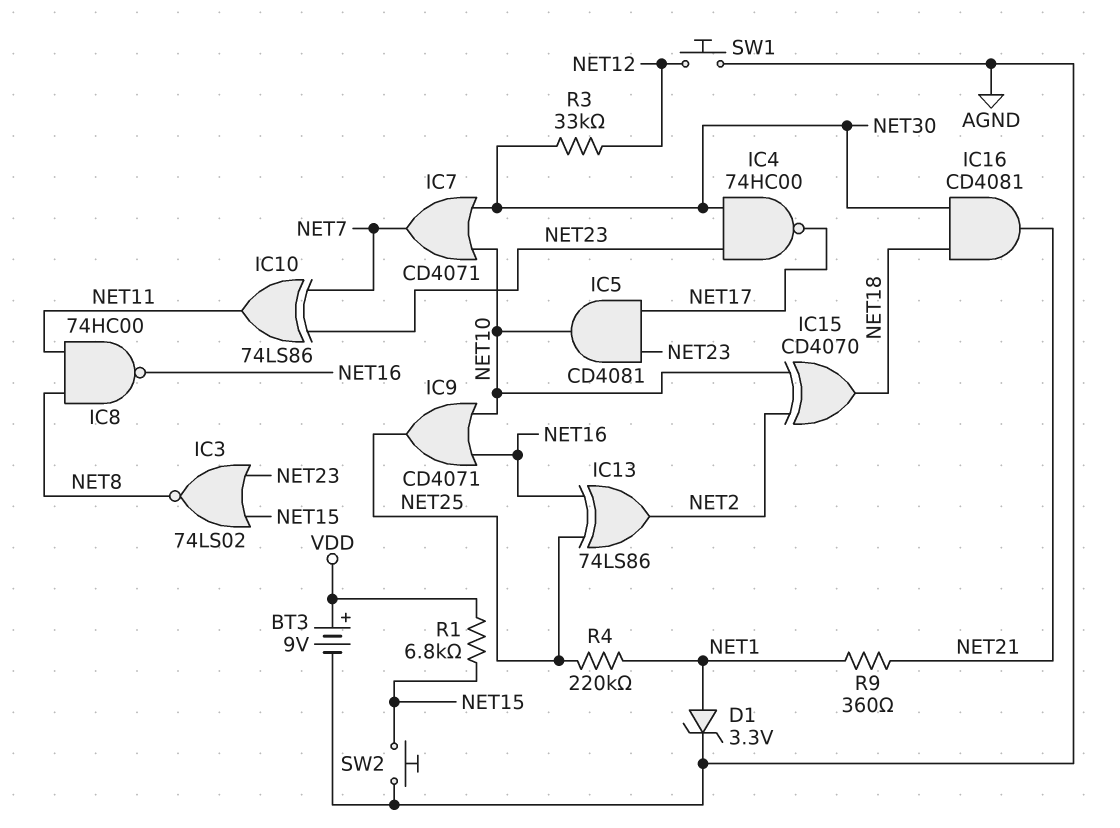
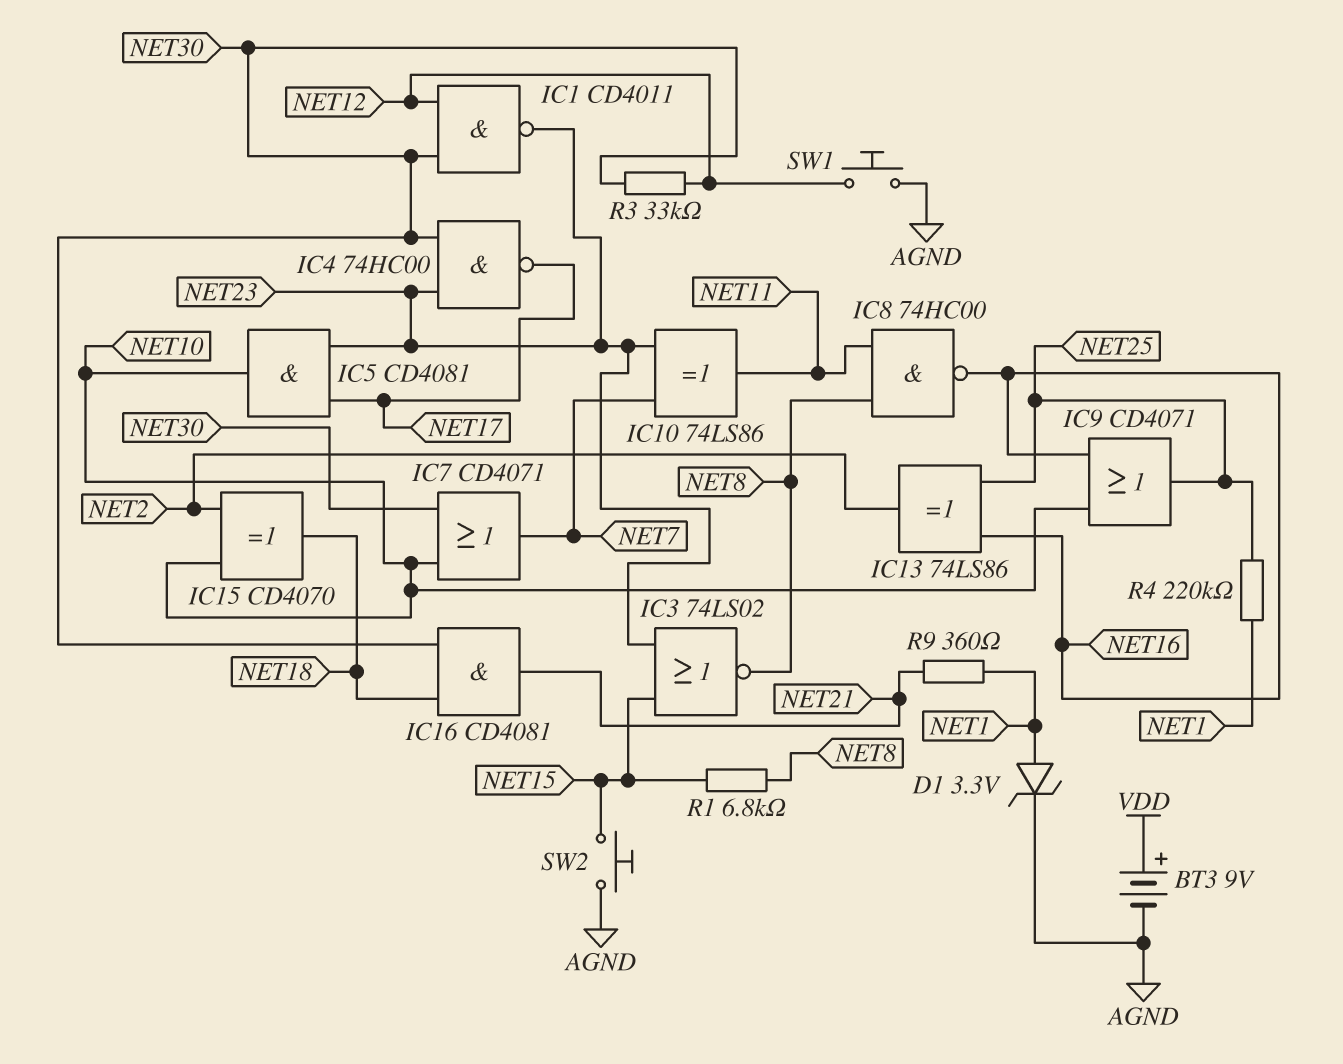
IC1: none -> NAND CD4011 (in NET12, in NET30, out NET23)
R1: 6.8k (NET15, VDD) -> 6.8k (NET8, NET15)

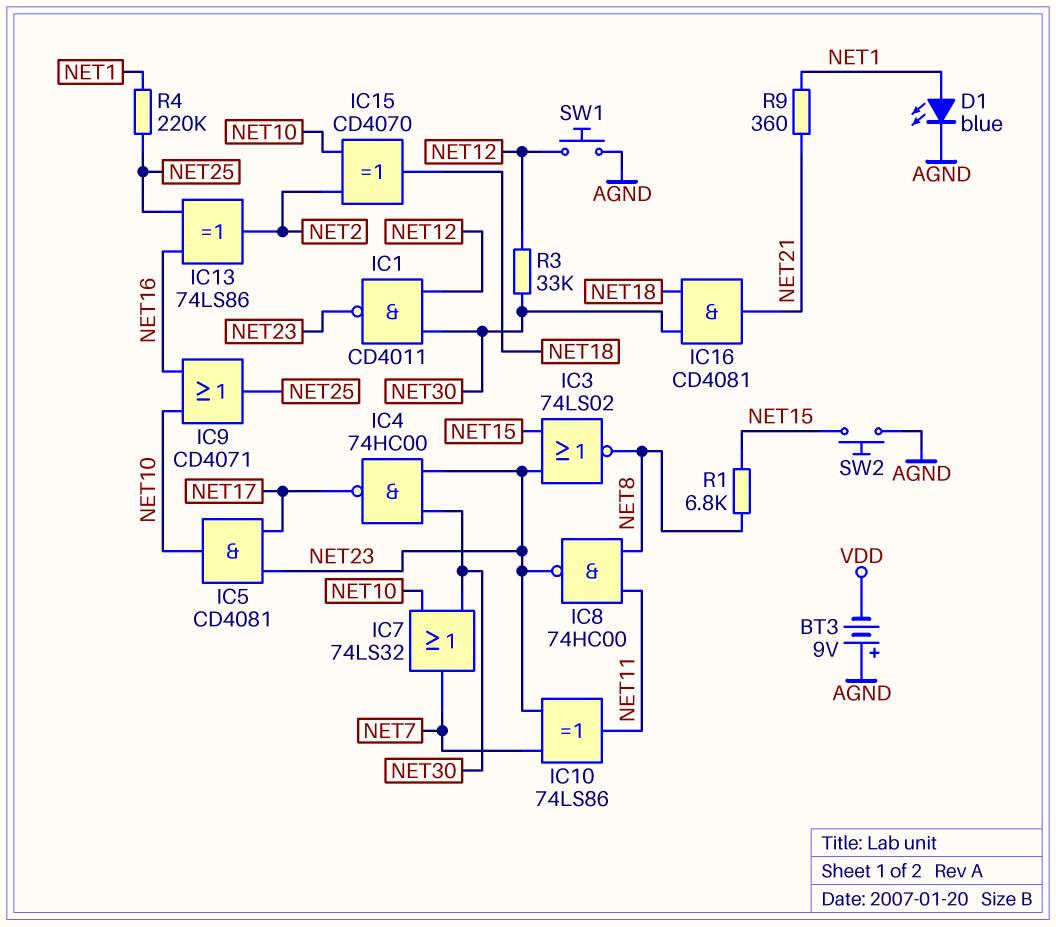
BT3: 9V (plus VDD, minus AGND) -> 9V (plus AGND, minus VDD)
D1: zener 3.3V (A NET1, K AGND) -> LED blue (A NET1, K AGND)
IC7: OR CD4071 (in NET10, in NET30, out NET7) -> OR 74LS32 (in NET10, in NET30, out NET7)
IC8: NAND 74HC00 (in NET8, in NET11, out NET16) -> NAND 74HC00 (in NET8, in NET11, out NET23)

